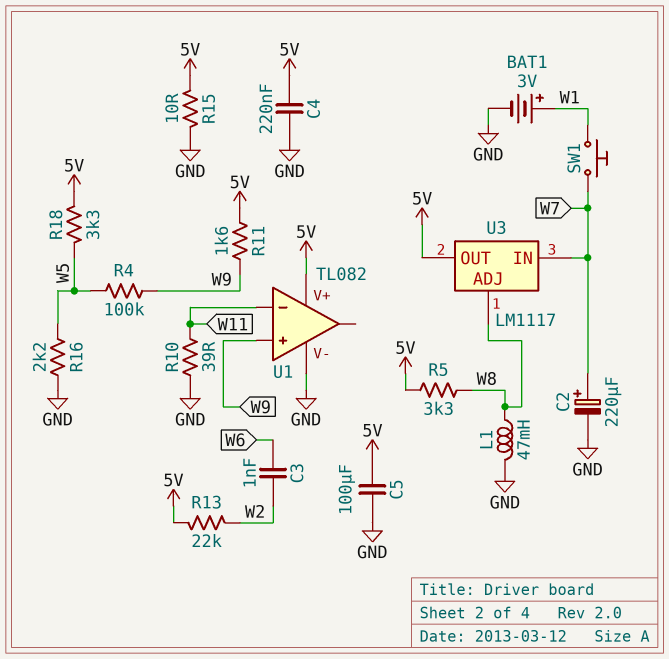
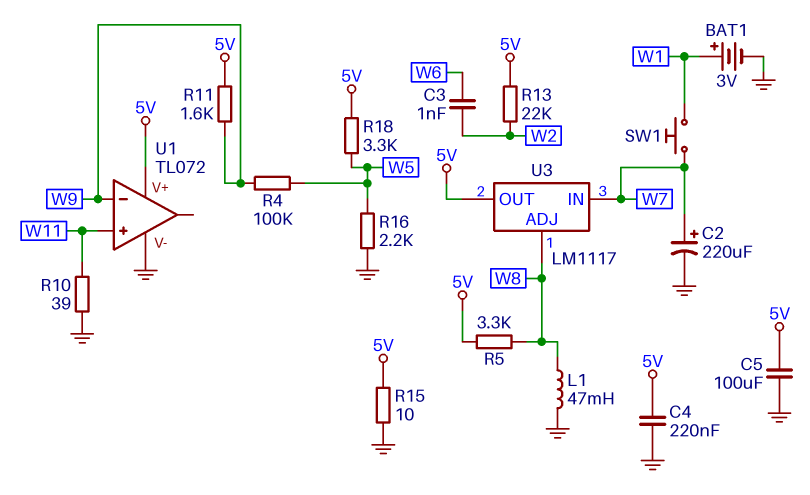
U1: TL082 -> TL072
U1 pin in+: W9 -> W11
U1 pin in-: W11 -> W9

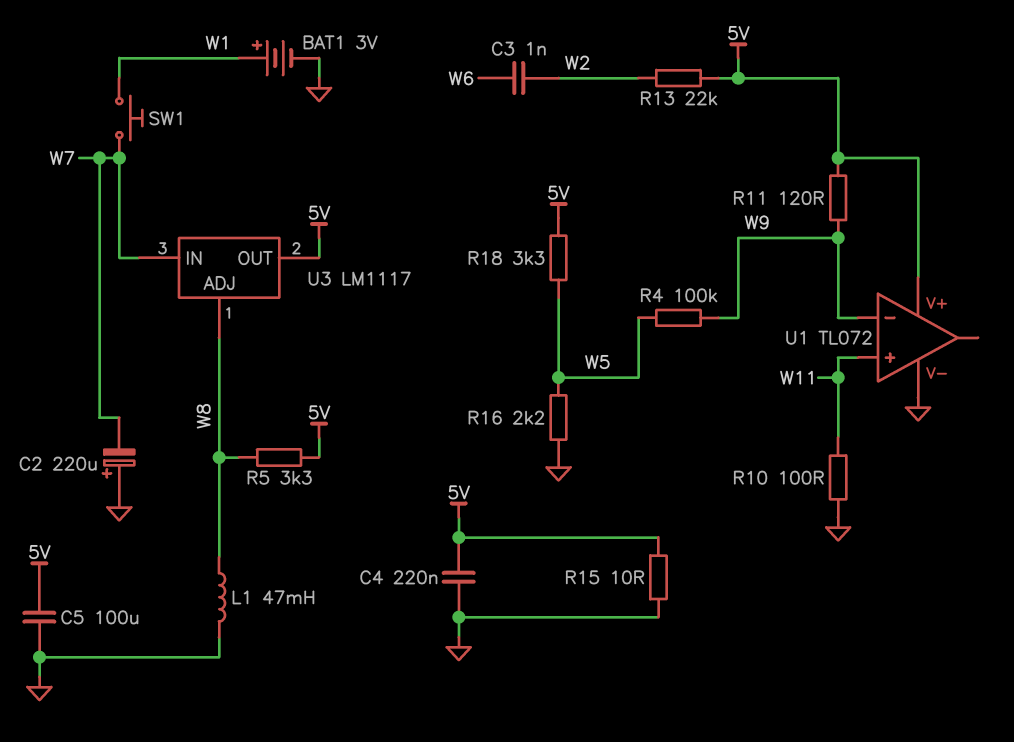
C2: 220uF (plus W7, minus GND) -> 220uF (plus GND, minus W7)
R10: 39 (GND, W11) -> 100 (GND, W11)
R11: 1.6k (5V, W9) -> 120 (5V, W9)

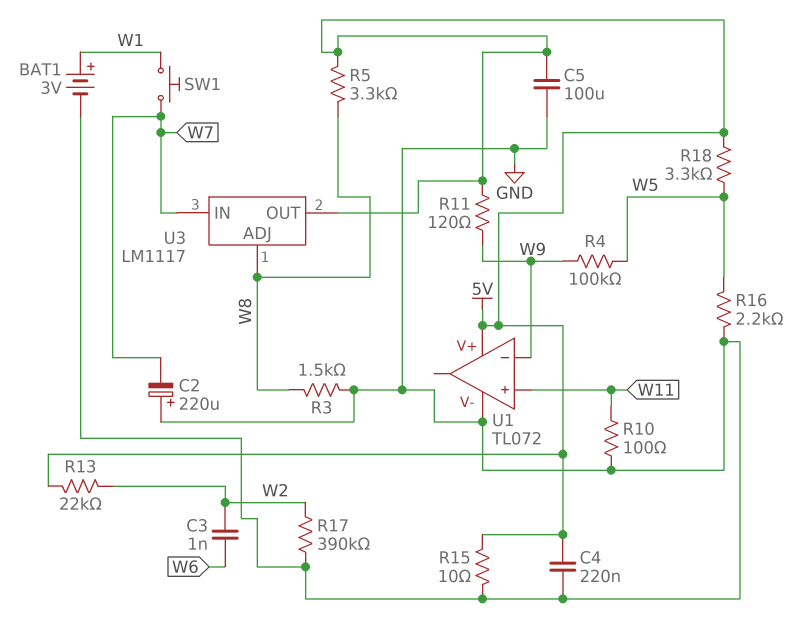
L1: 47mH (GND, W8) -> none
R3: none -> 1.5k (GND, W8)
R17: none -> 390k (GND, W2)

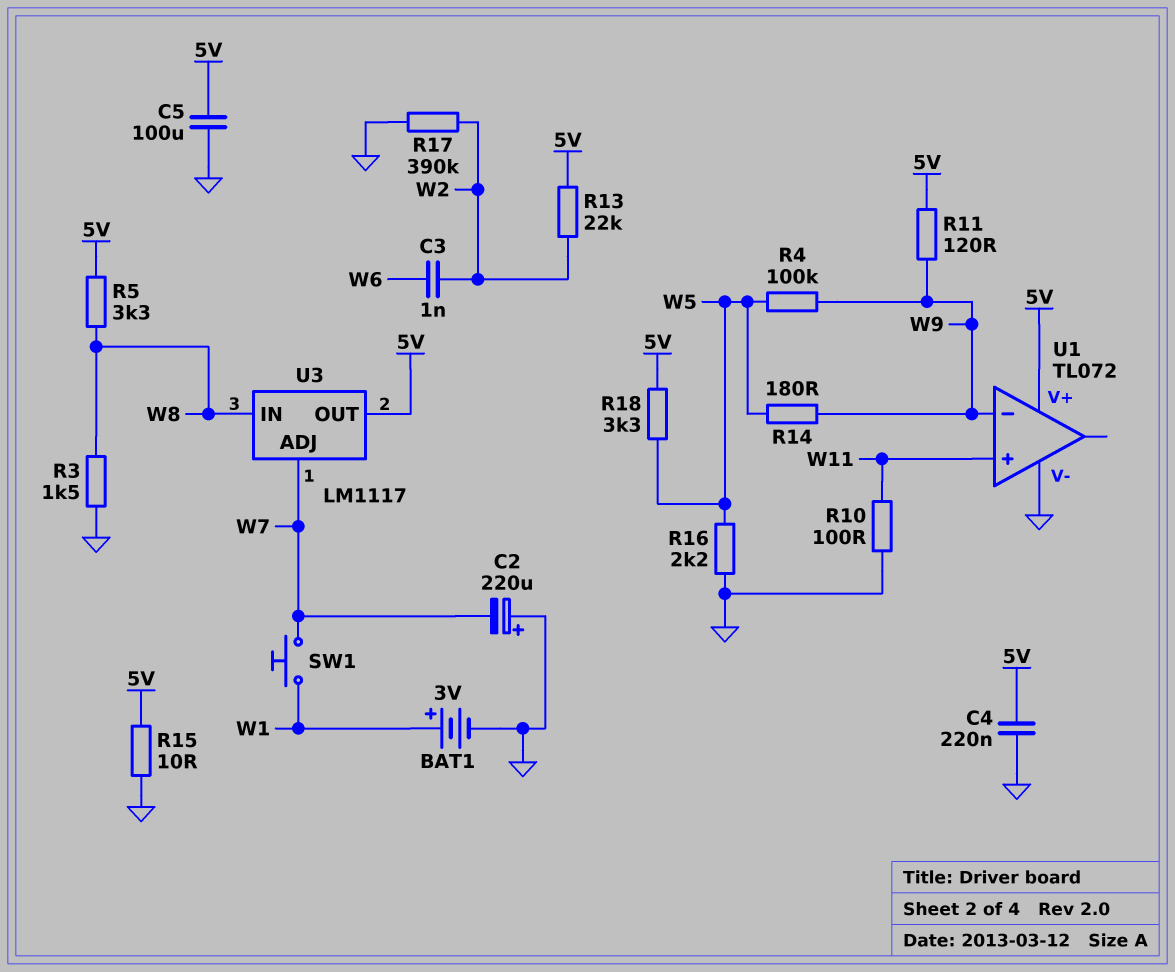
R14: none -> 180 (W5, W9)
U3 pin ADJ: W8 -> W7
U3 pin IN: W7 -> W8

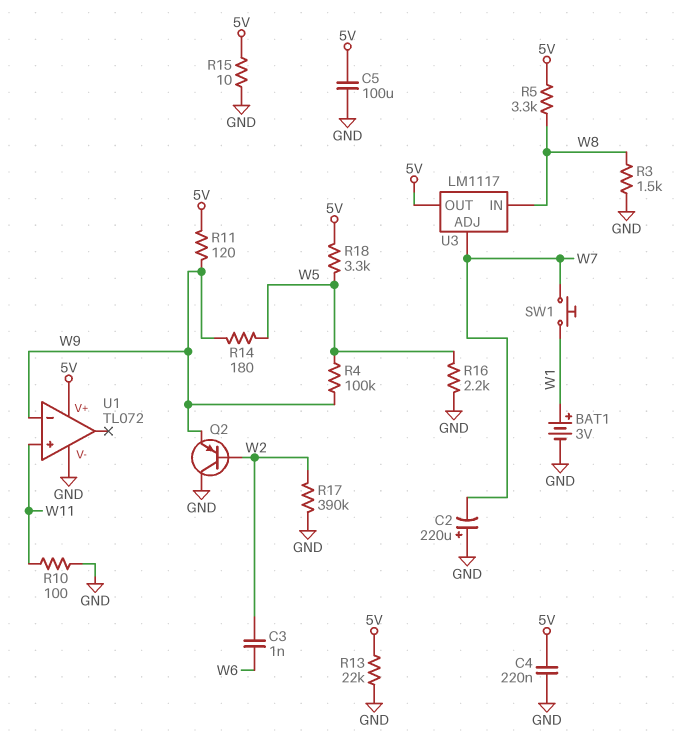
Q2: none -> PNP (B W2, C GND, E W9)
R13: 22k (5V, W2) -> 22k (5V, GND)

